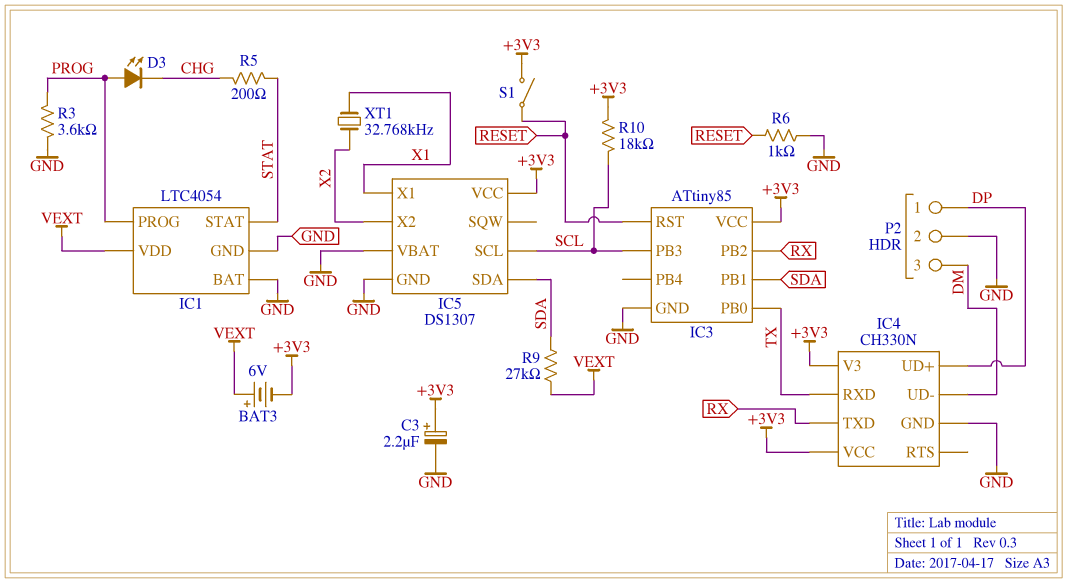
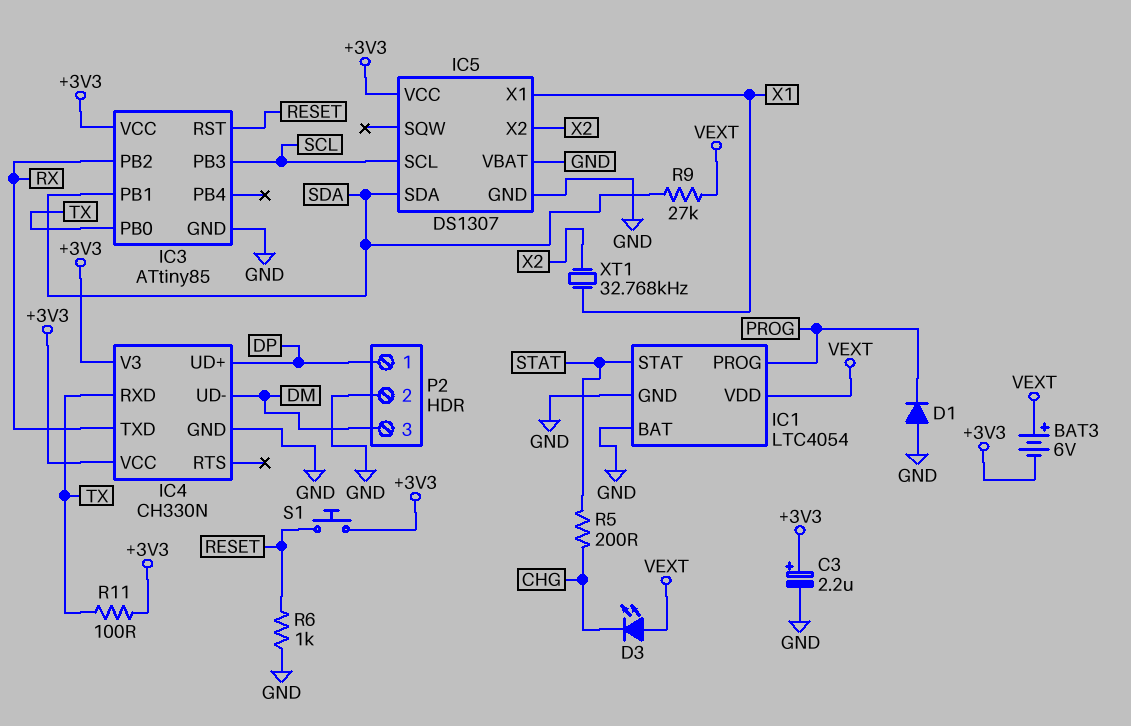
D1: none -> diode (A GND, K PROG)
D3: LED (A PROG, K CHG) -> LED (A VEXT, K CHG)
R3: 3.6k (GND, PROG) -> none
R10: 18k (+3V3, SCL) -> none
R11: none -> 100 (+3V3, TX)
S1: switch (+3V3, RESET) -> button (+3V3, RESET)

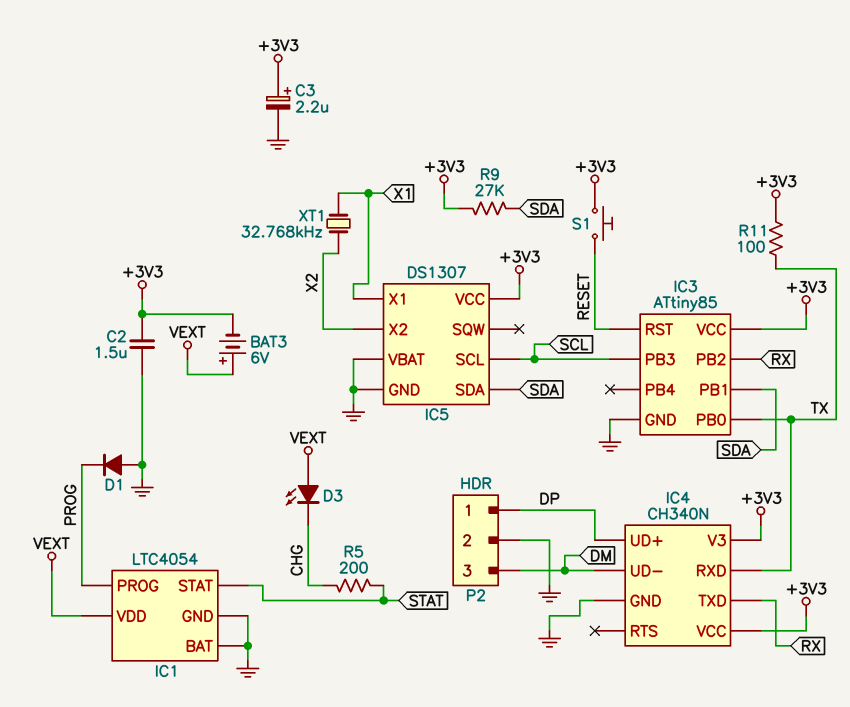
C2: none -> 1.5uF (+3V3, GND)
IC4: CH330N -> CH340N
R6: 1k (GND, RESET) -> none
R9: 27k (SDA, VEXT) -> 27k (+3V3, SDA)

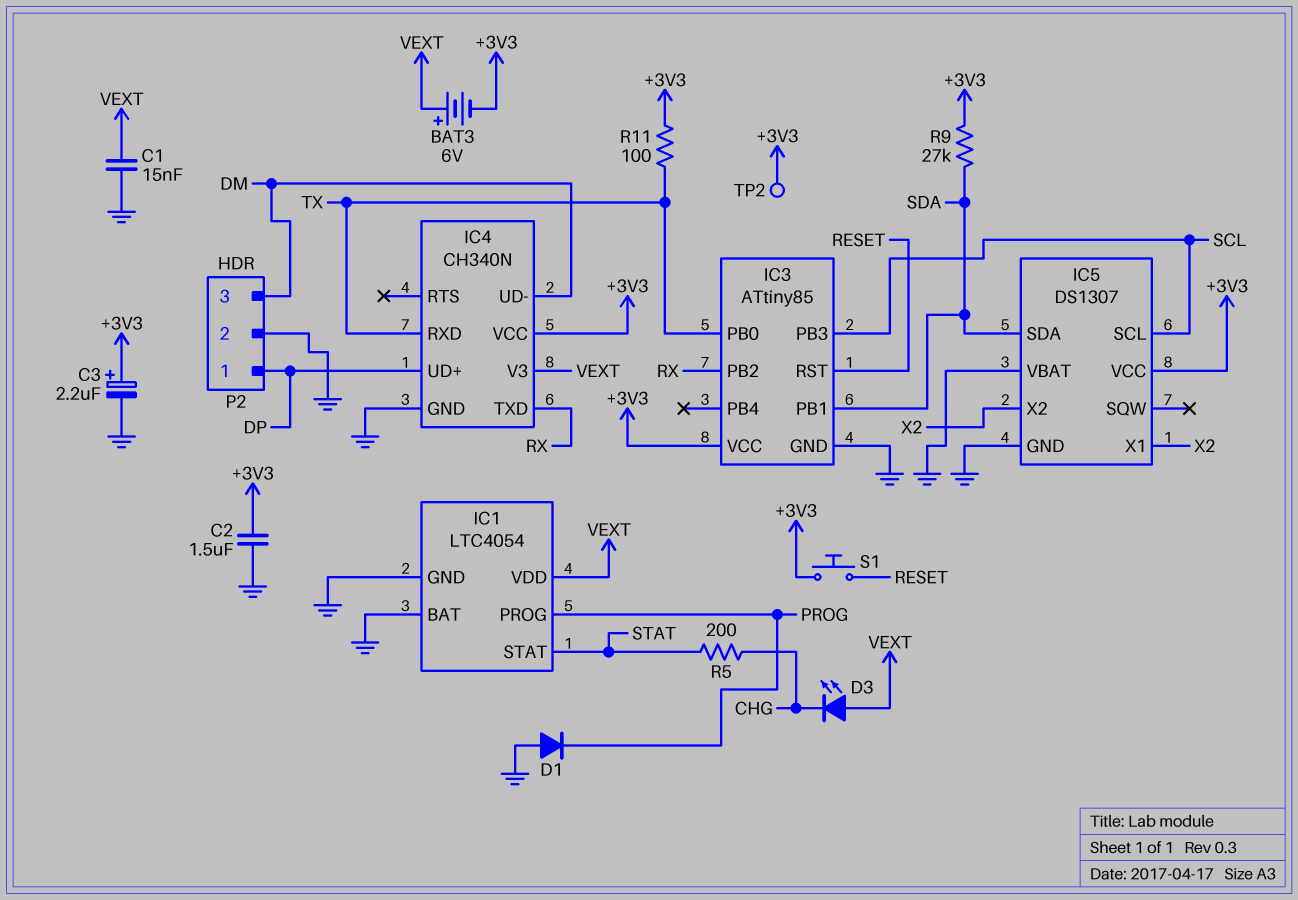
C1: none -> 15nF (GND, VEXT)
IC4 pin V3: +3V3 -> VEXT
IC5 pin X1: X1 -> X2
TP2: none -> test point (+3V3)
XT1: 32.768kHz (X1, X2) -> none

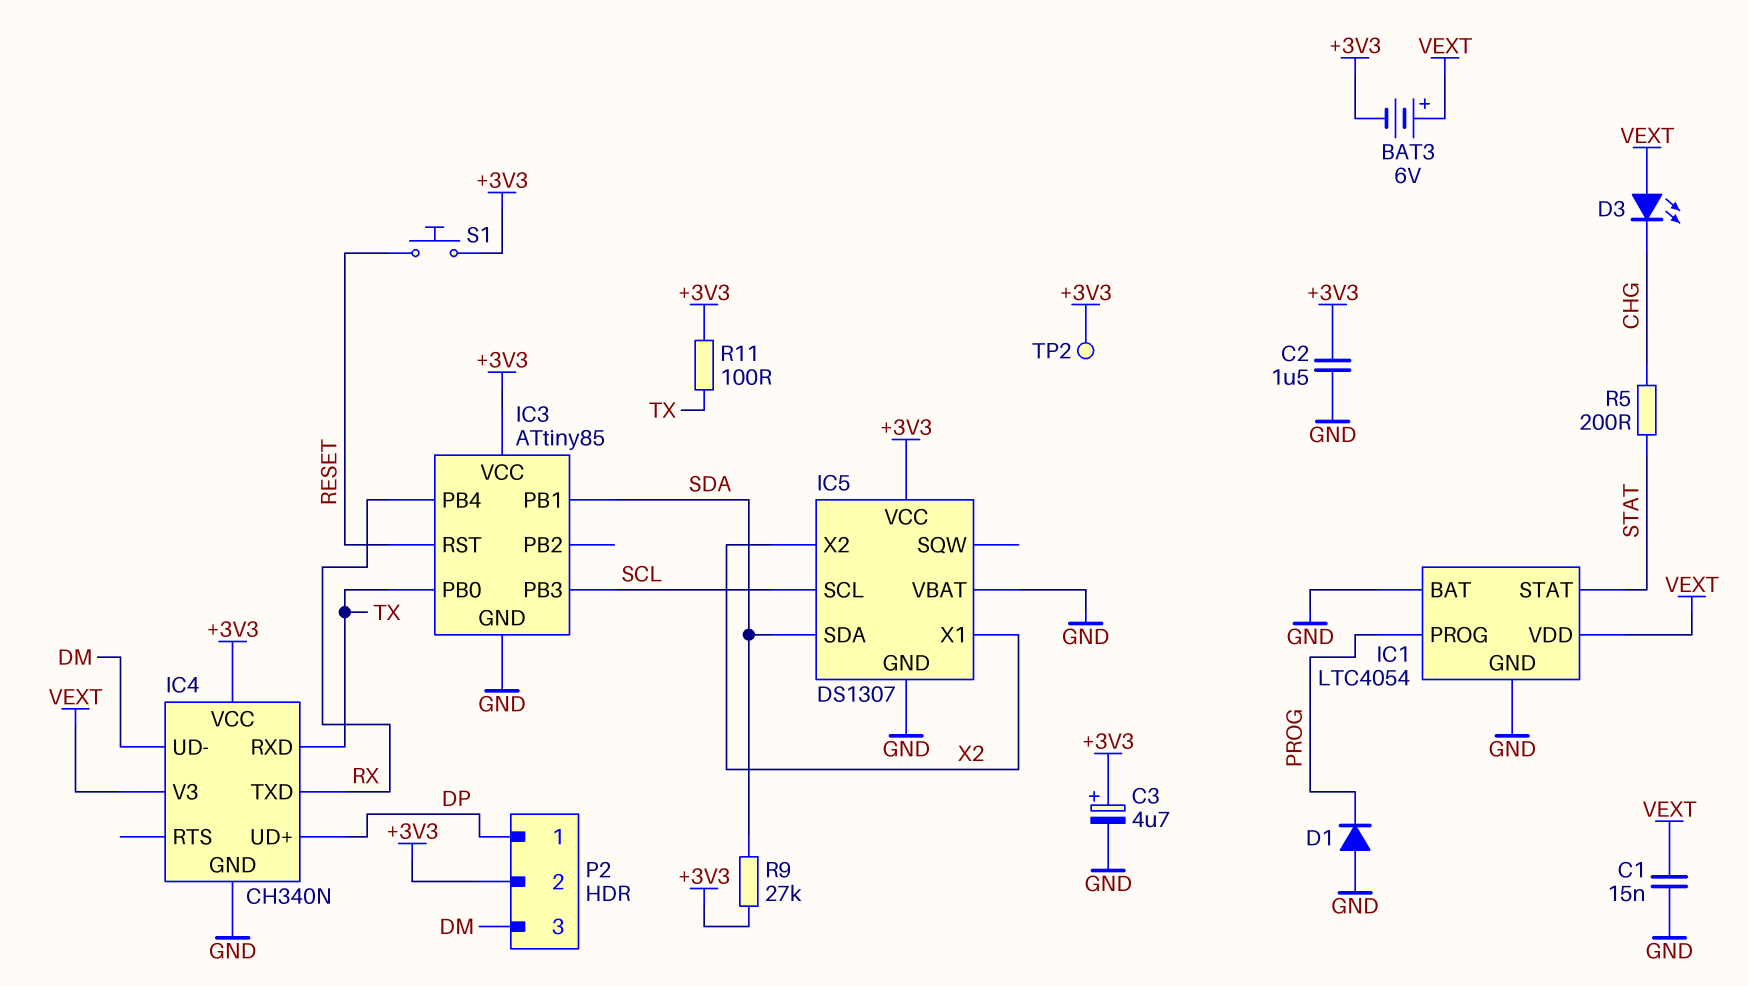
C3: 2.2uF (plus +3V3, minus GND) -> 4.7uF (plus +3V3, minus GND)
IC3 pin PB2: RX -> none
IC3 pin PB4: none -> RX
P2 pin 2: GND -> +3V3

